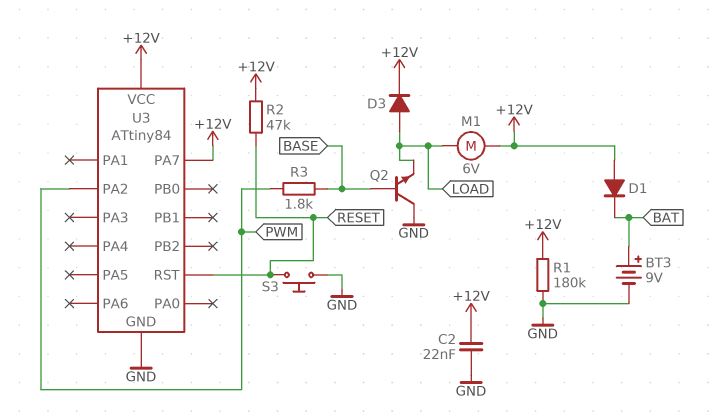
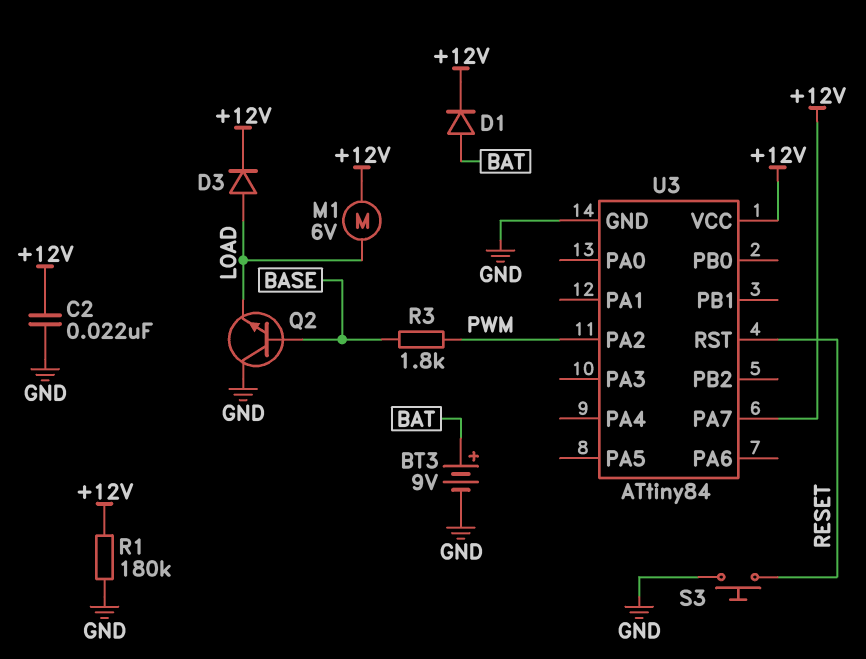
D1: diode (A +12V, K BAT) -> diode (A BAT, K +12V)
R2: 47k (+12V, RESET) -> none

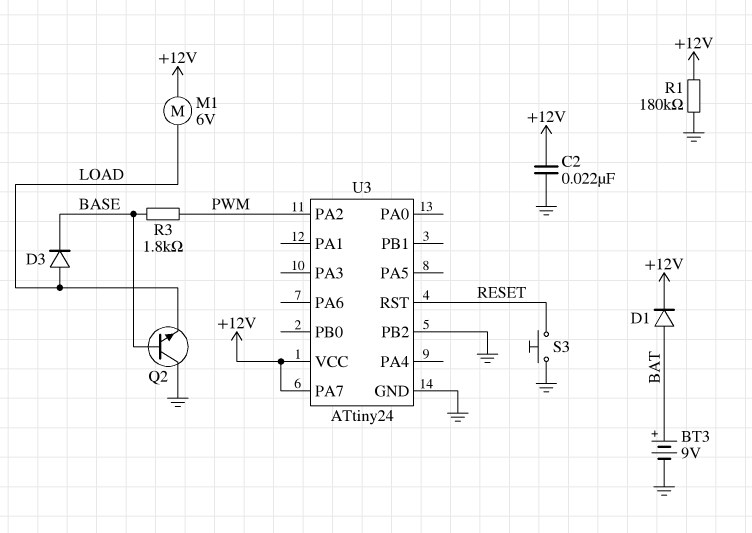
D3: diode (A LOAD, K +12V) -> diode (A LOAD, K BASE)
U3: ATtiny84 -> ATtiny24
U3 pin PB2: none -> GND

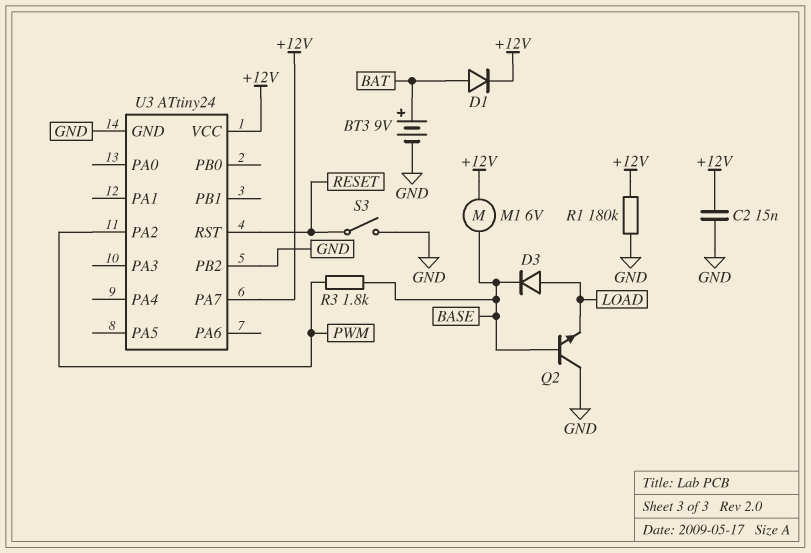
C2: 22nF (+12V, GND) -> 15nF (+12V, GND)
M1: motor 6V (+12V, LOAD) -> motor 6V (+12V, BASE)
S3: button (GND, RESET) -> switch (GND, RESET)

